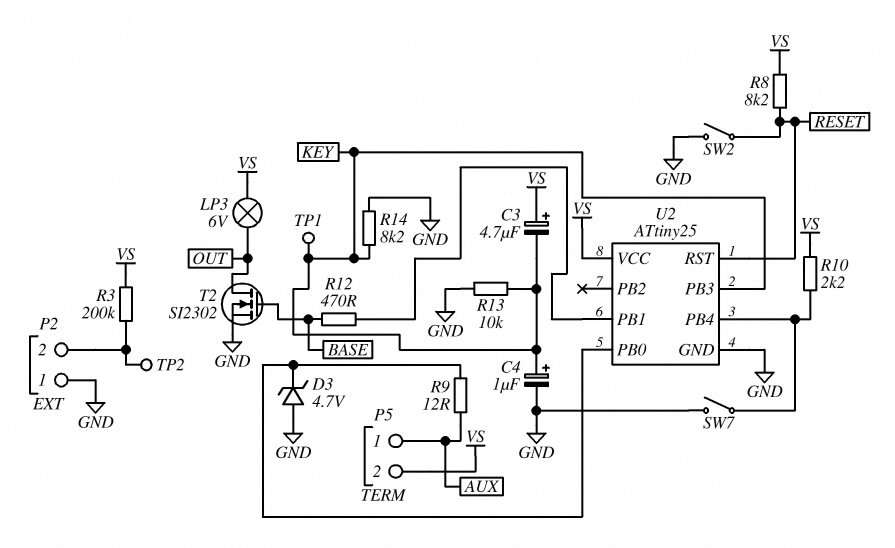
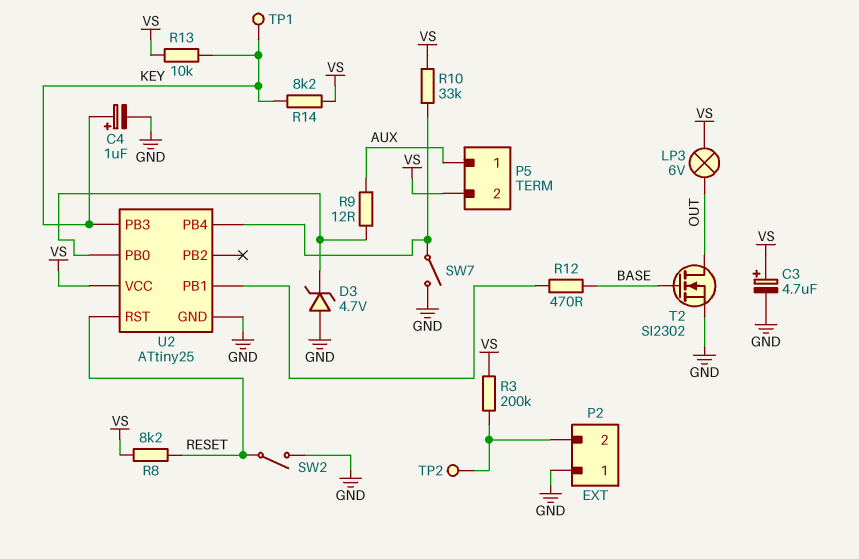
C3: 4.7uF (plus VS, minus KEY) -> 4.7uF (plus VS, minus GND)
R10: 2.2k (U2/PB4, VS) -> 33k (U2/PB4, VS)
R13: 10k (GND, KEY) -> 10k (KEY, VS)
R14: 8.2k (GND, KEY) -> 8.2k (KEY, VS)

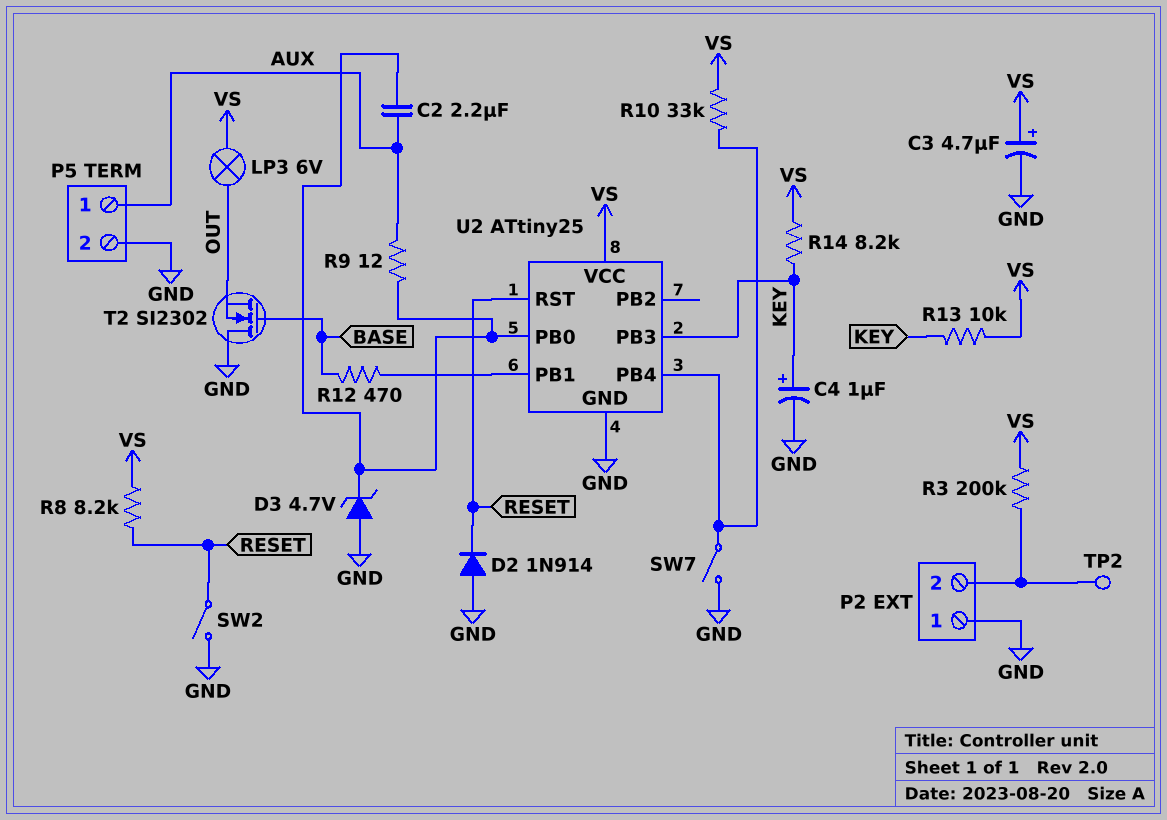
C2: none -> 2.2uF (AUX, U2/PB0)
D2: none -> diode 1N914 (A GND, K RESET)
P5 pin 2: VS -> GND
T2: NMOS SI2302 (G BASE, D OUT, S GND) -> NMOS SI2302 (G BASE, D GND, S OUT)
TP1: test point (KEY) -> none

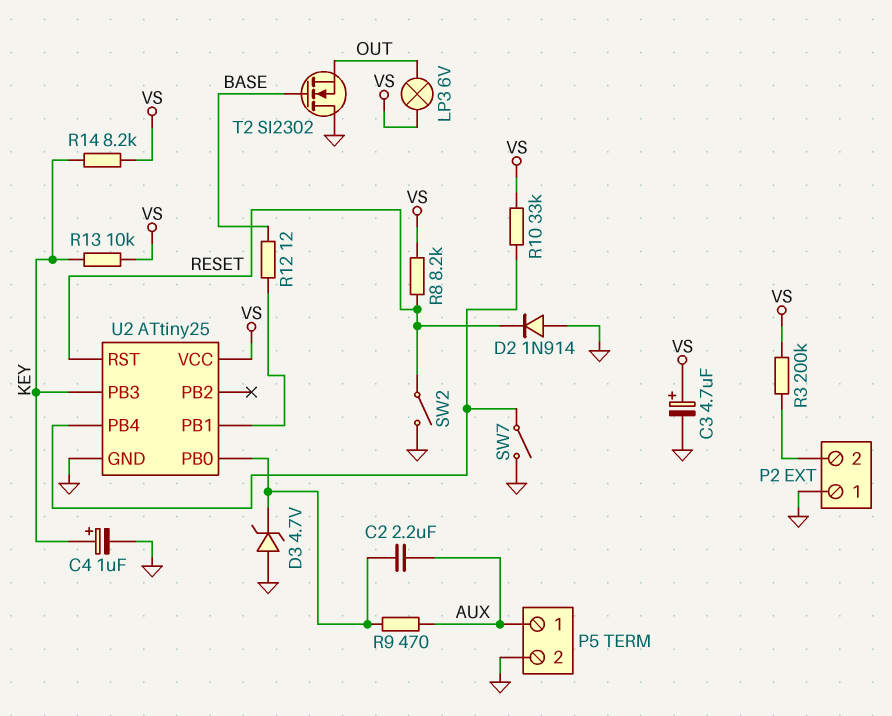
R9: 12 (AUX, U2/PB0) -> 470 (AUX, U2/PB0)
R12: 470 (BASE, U2/PB1) -> 12 (BASE, U2/PB1)
TP2: test point (P2/2) -> none

